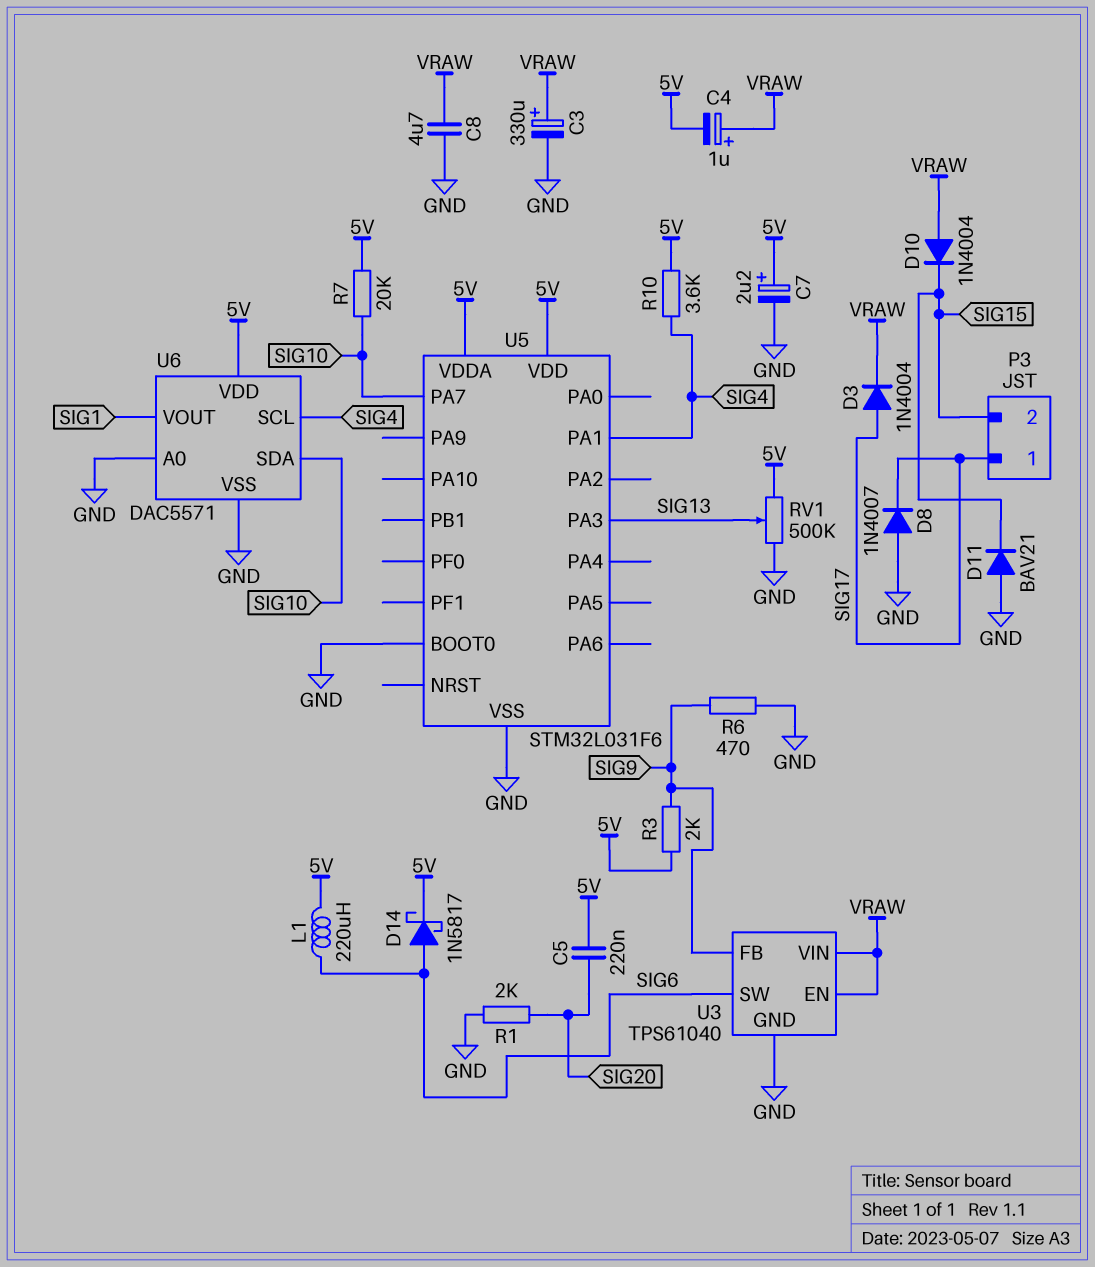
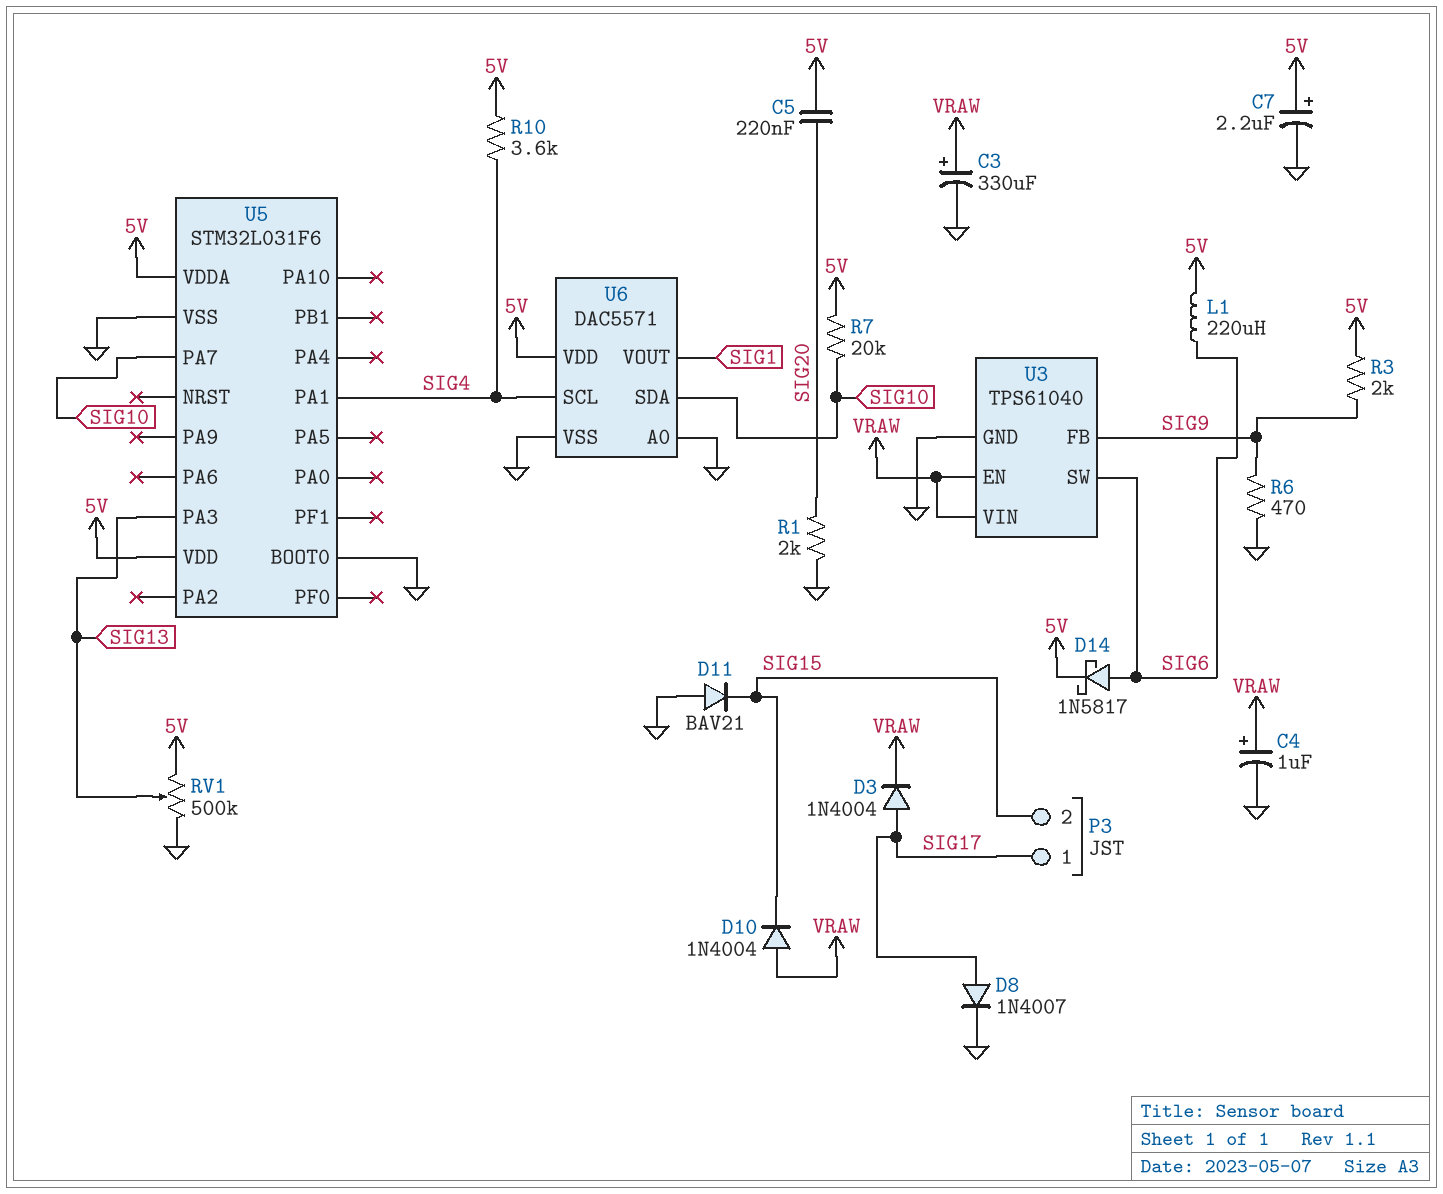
C4: 1uF (plus VRAW, minus 5V) -> 1uF (plus VRAW, minus GND)
C8: 4.7uF (GND, VRAW) -> none
D8: diode 1N4007 (A GND, K SIG17) -> diode 1N4007 (A SIG17, K GND)

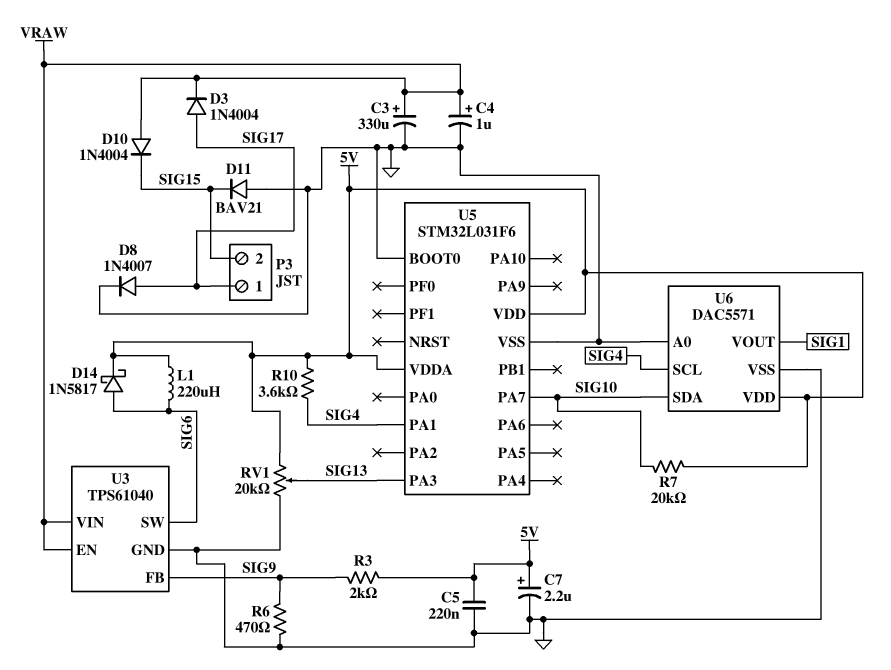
C5: 220nF (5V, SIG20) -> 220nF (5V, GND)
R1: 2k (GND, SIG20) -> none
RV1: 500k (5V, GND, wiper SIG13) -> 20k (5V, GND, wiper SIG13)

